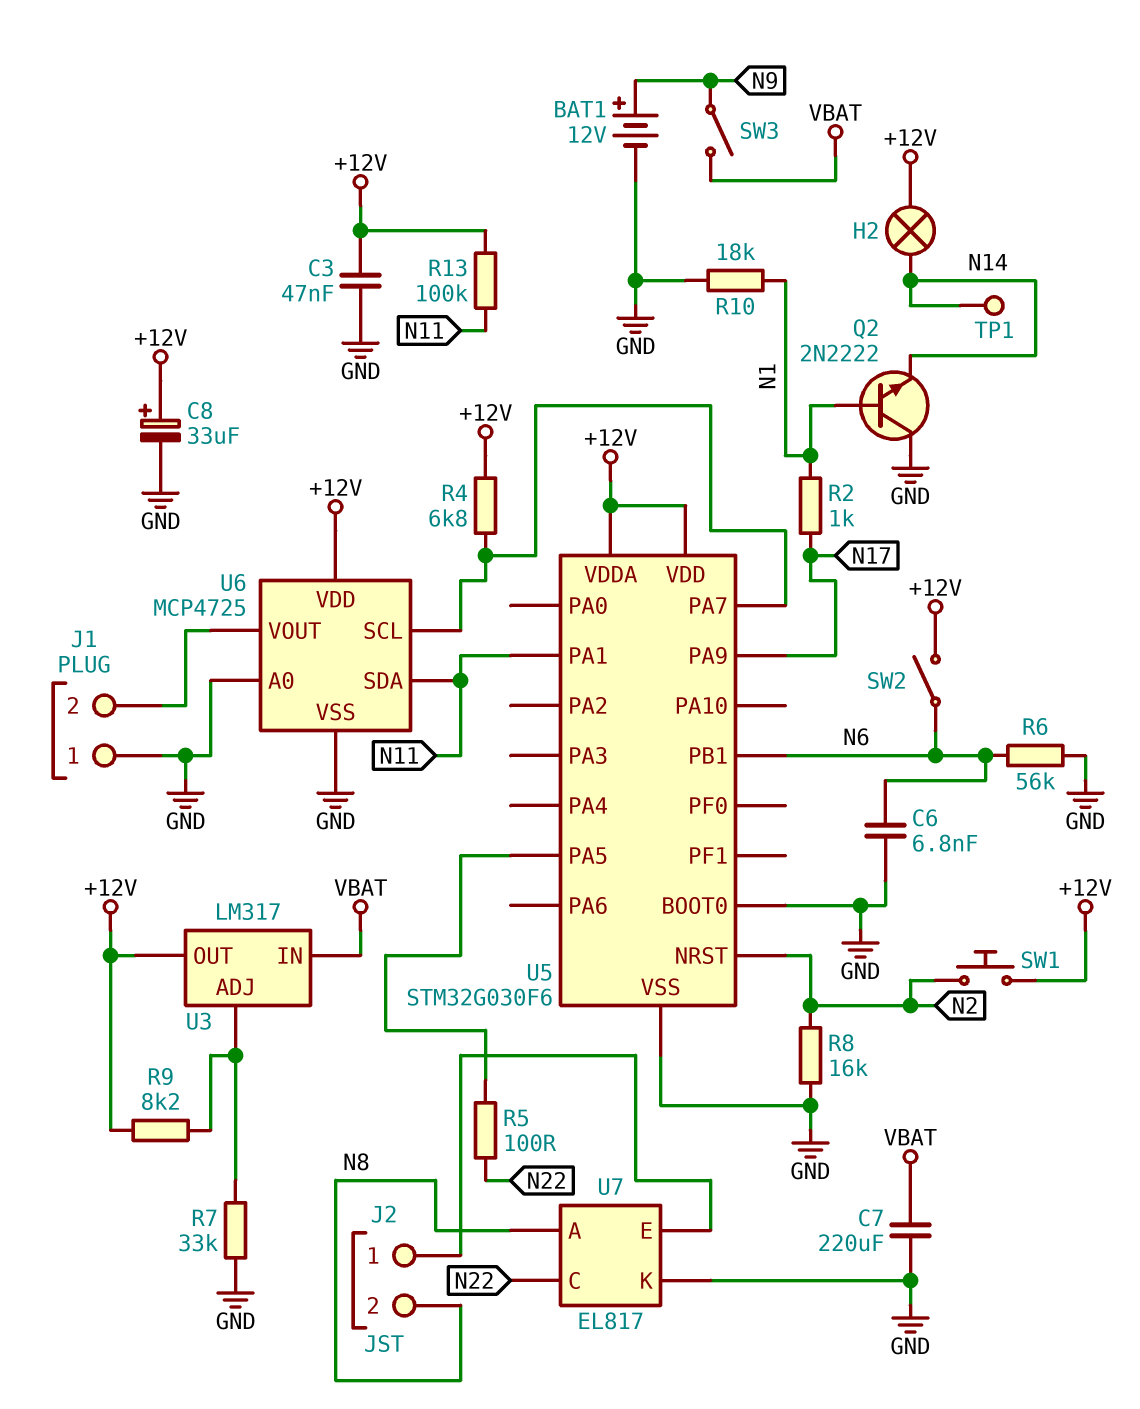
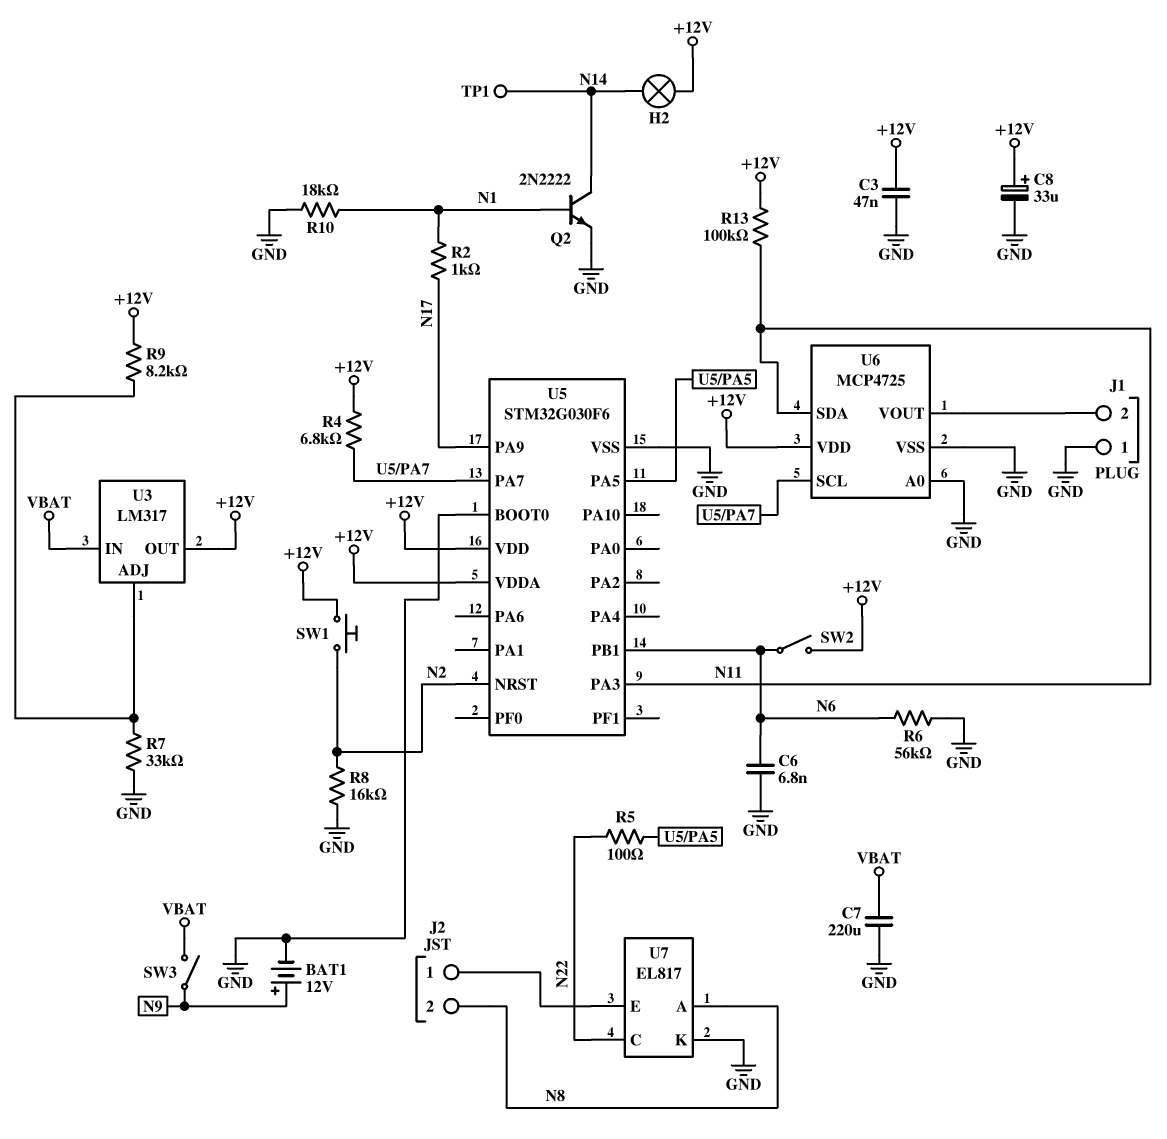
Q2: NPN 2N2222 (B N1, C GND, E N14) -> NPN 2N2222 (B N1, C N14, E GND)
U5 pin PA1: N11 -> none
U5 pin PA3: none -> N11

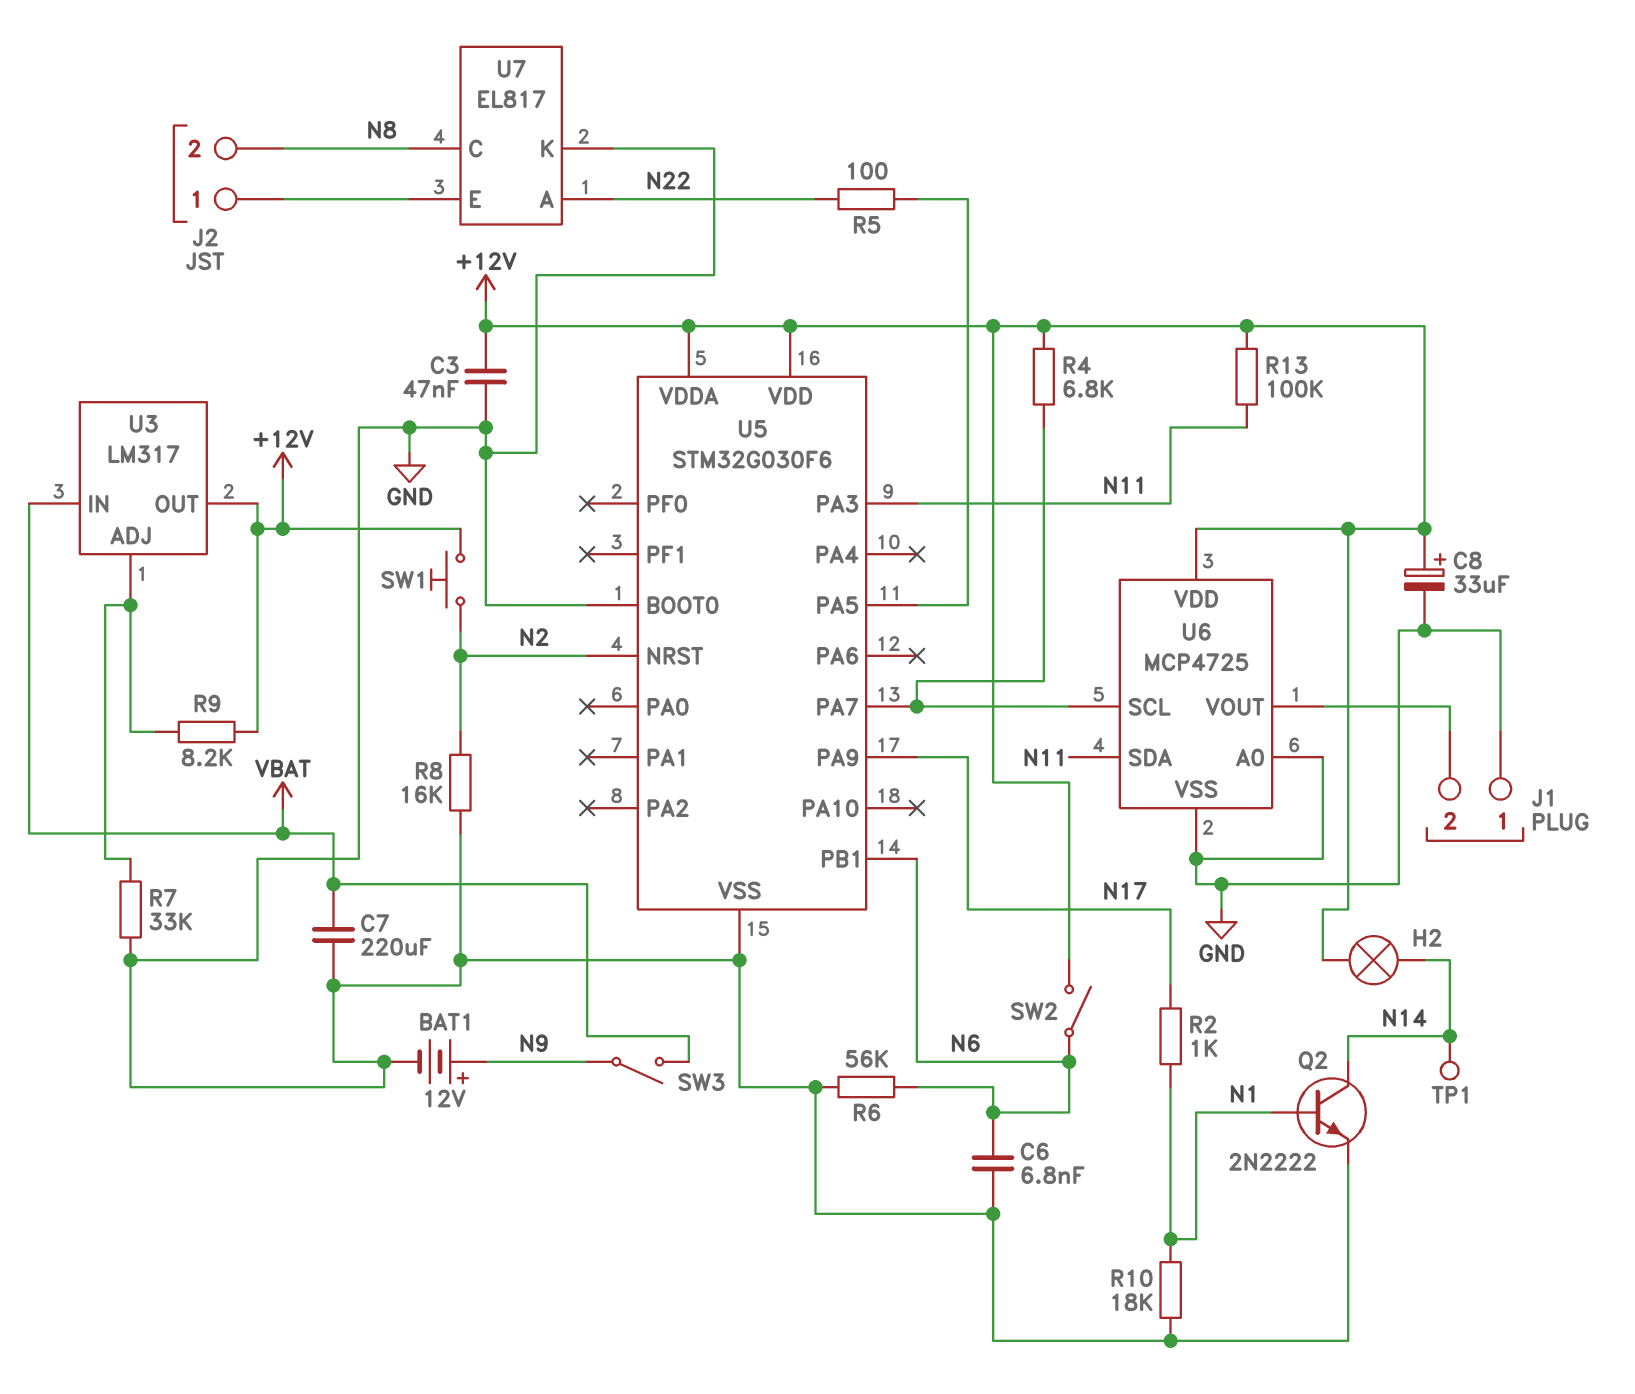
U7 pin A: N8 -> N22
U7 pin C: N22 -> N8

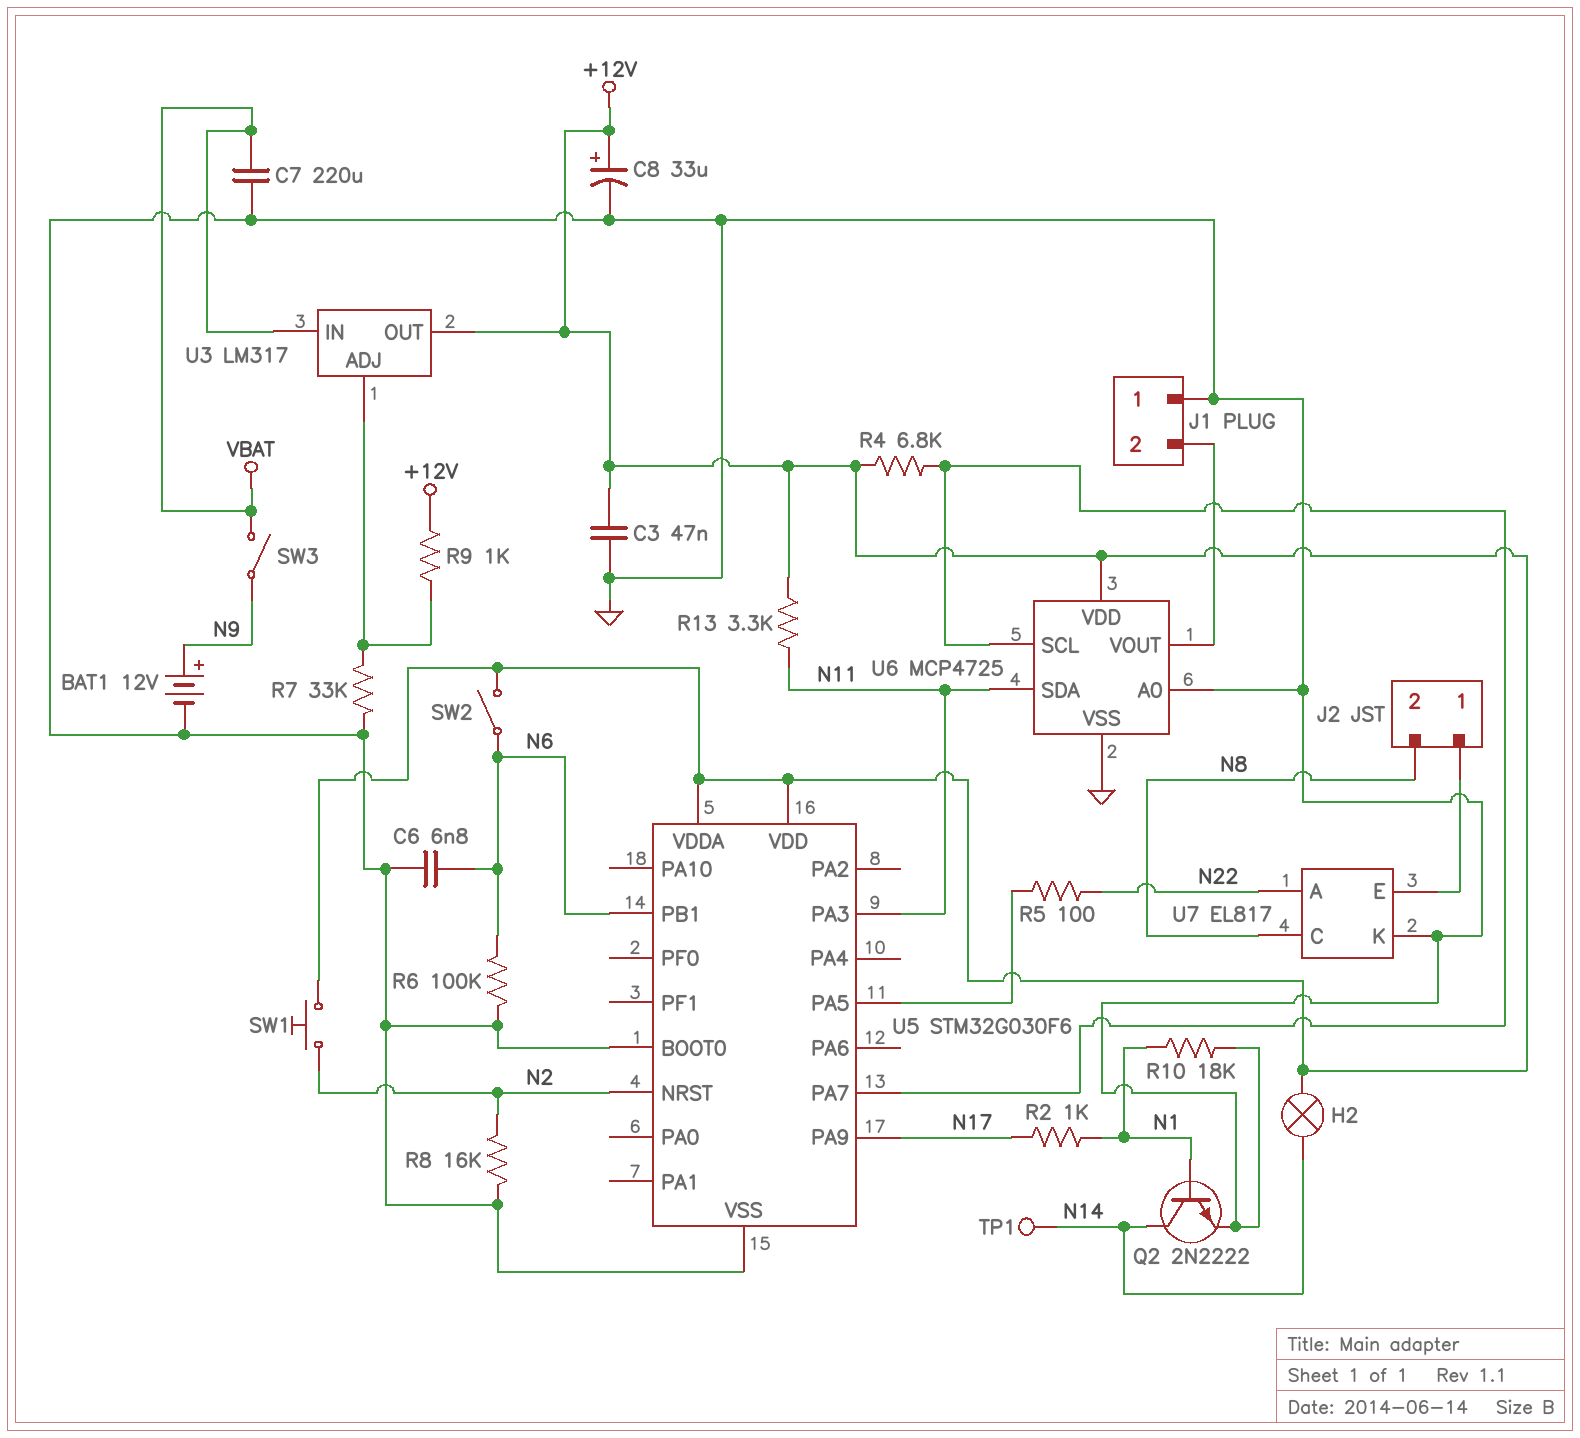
R6: 56k (GND, N6) -> 100k (GND, N6)
R9: 8.2k (+12V, U3/ADJ) -> 1k (+12V, U3/ADJ)
R13: 100k (+12V, N11) -> 3.3k (+12V, N11)

